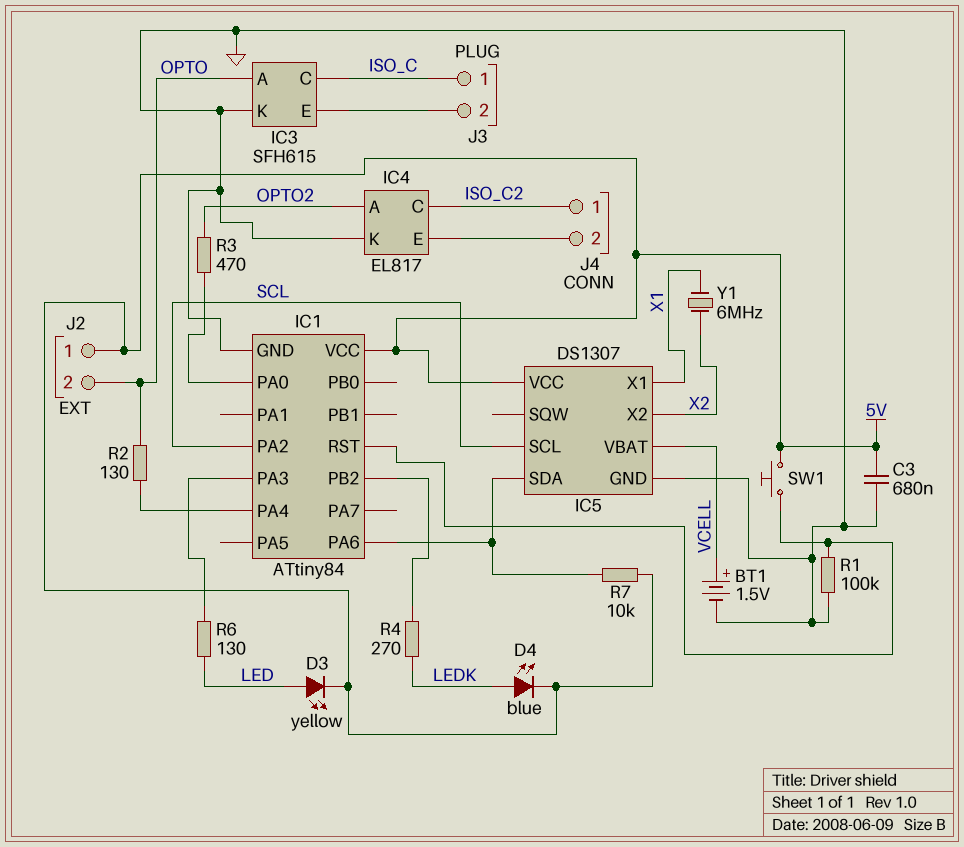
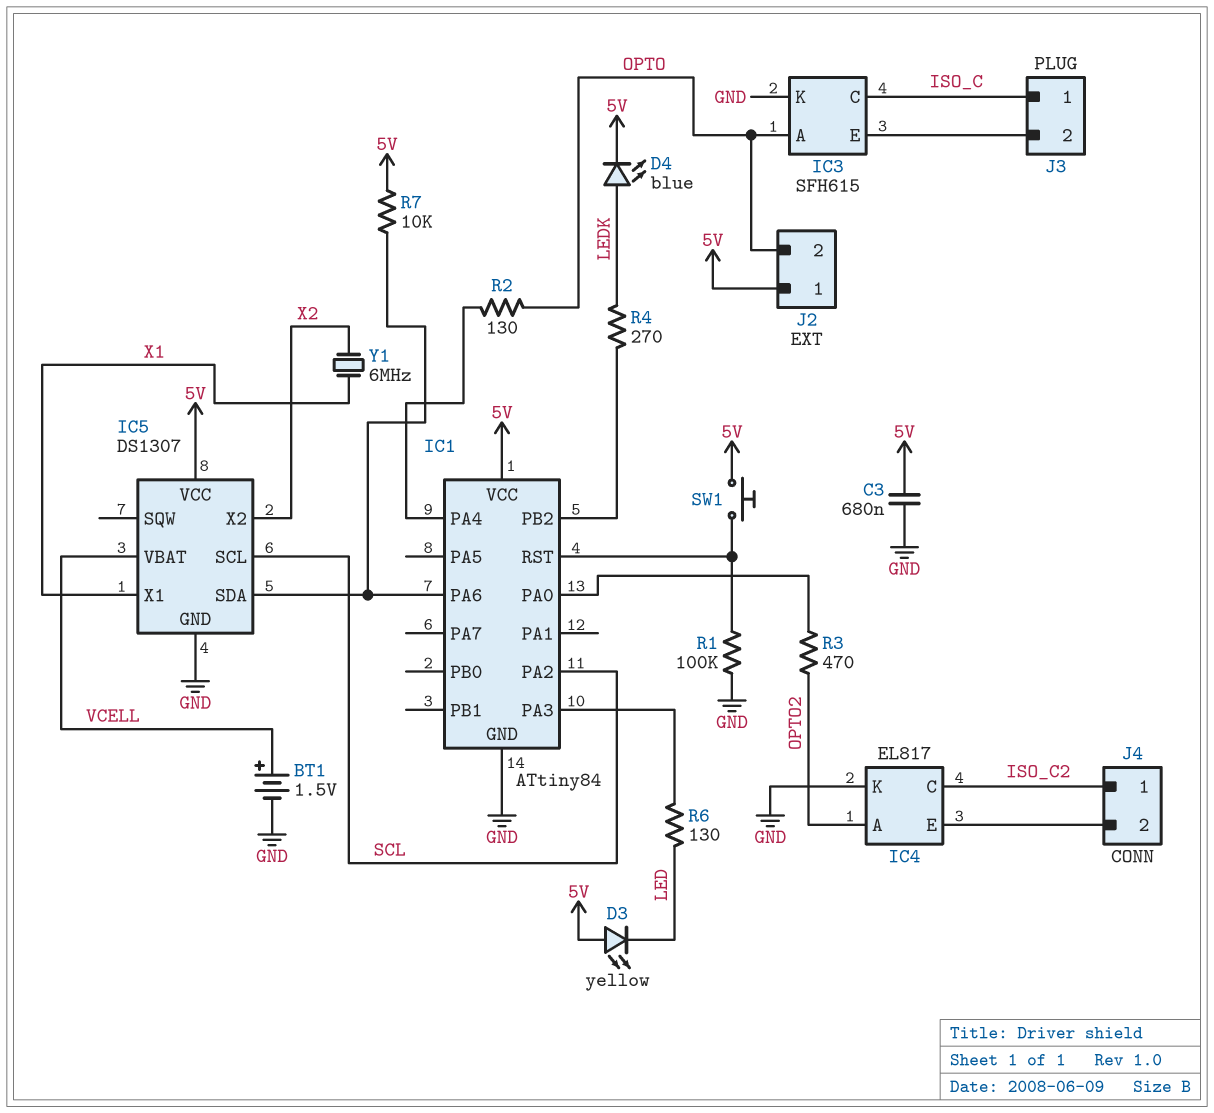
D3: LED yellow (A LED, K 5V) -> LED yellow (A 5V, K LED)

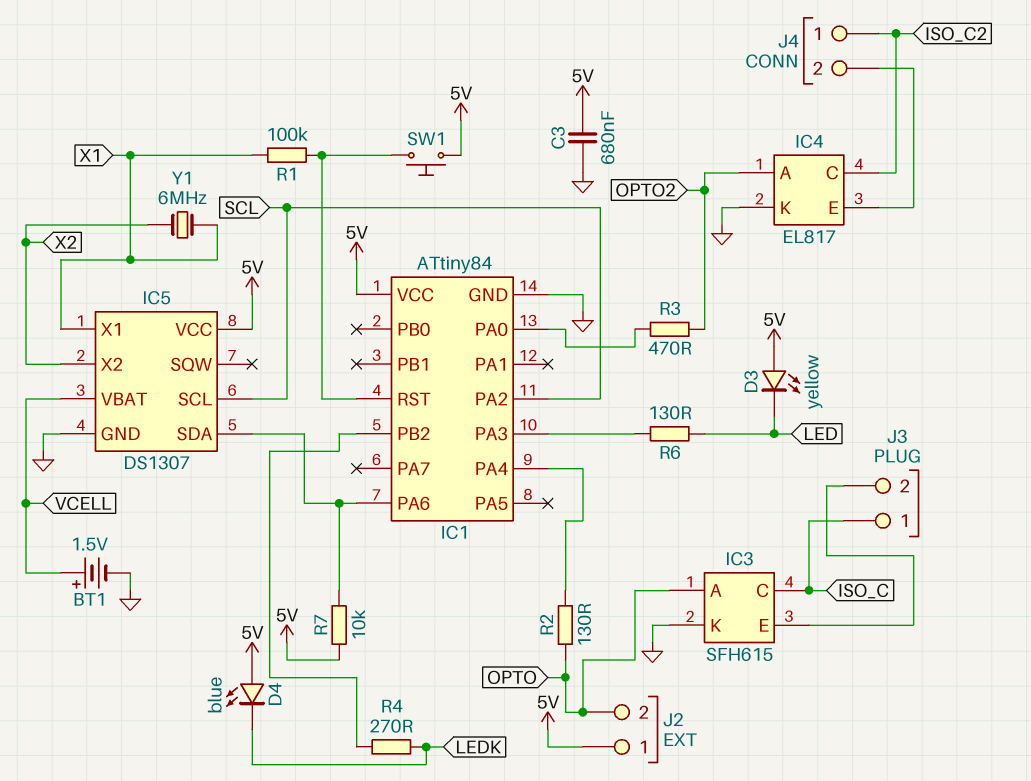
D4: LED blue (A LEDK, K 5V) -> LED blue (A 5V, K LEDK)
R1: 100k (GND, IC1/RST) -> 100k (IC1/RST, X1)

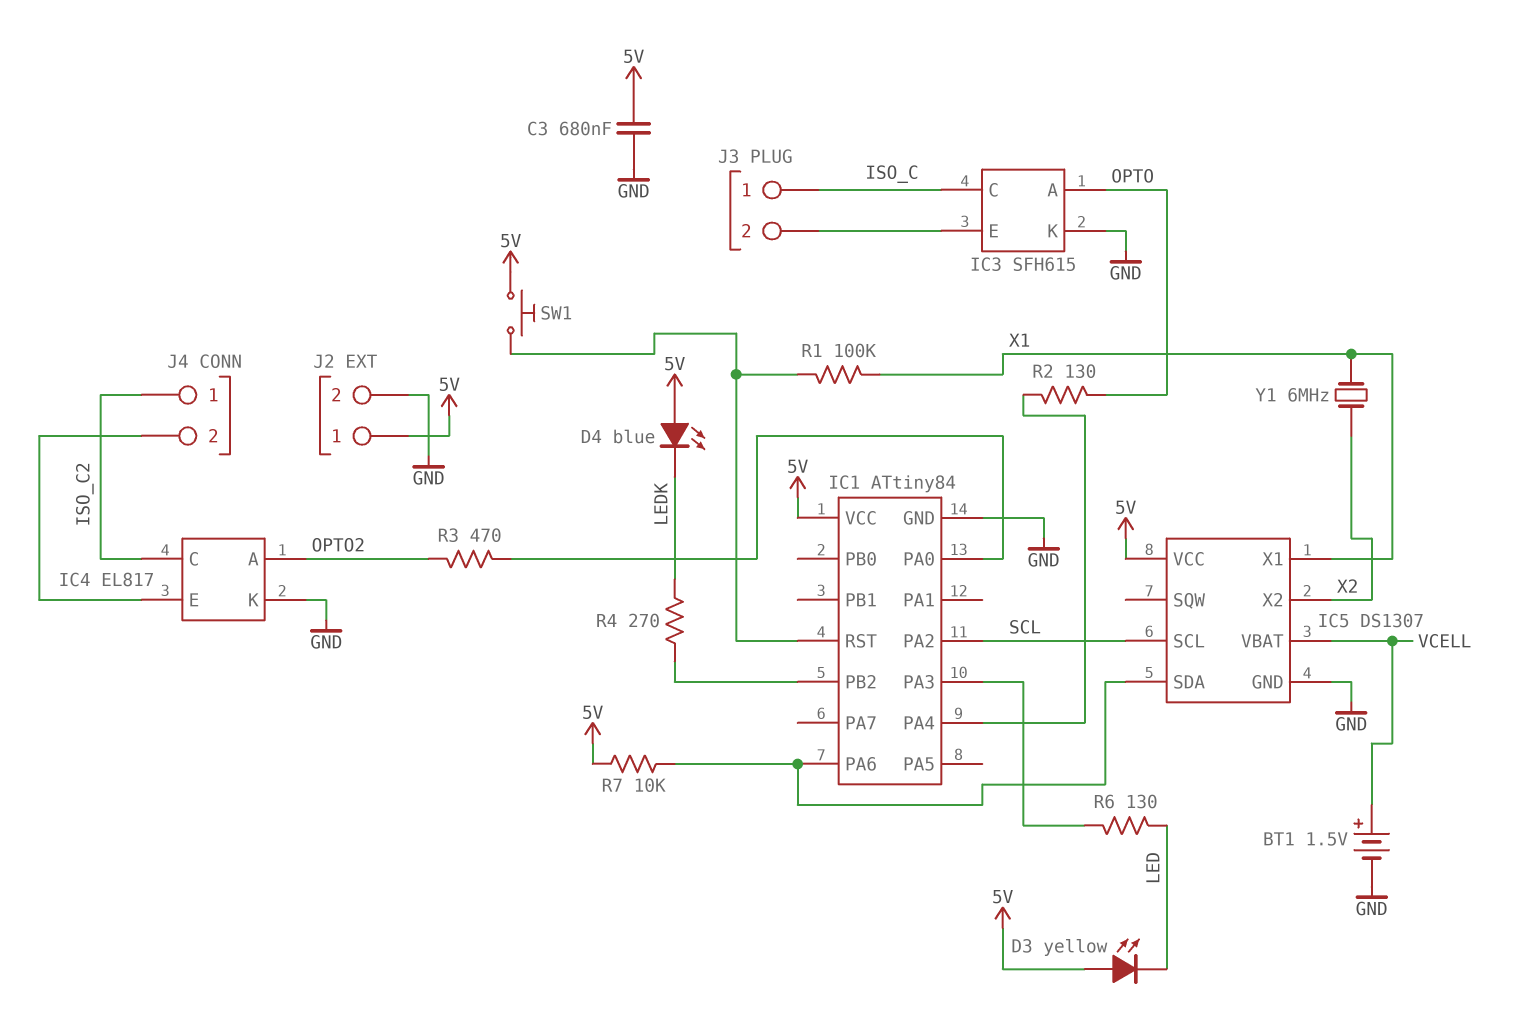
J2 pin 2: OPTO -> GND

